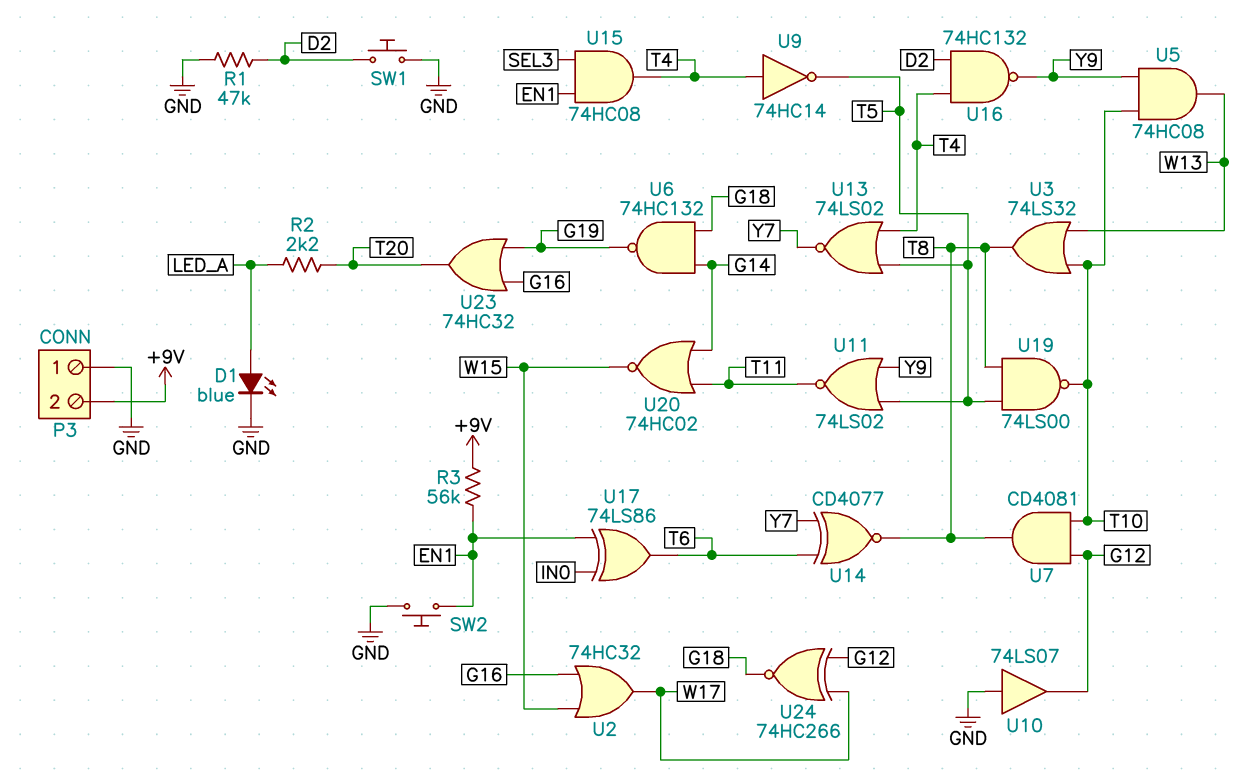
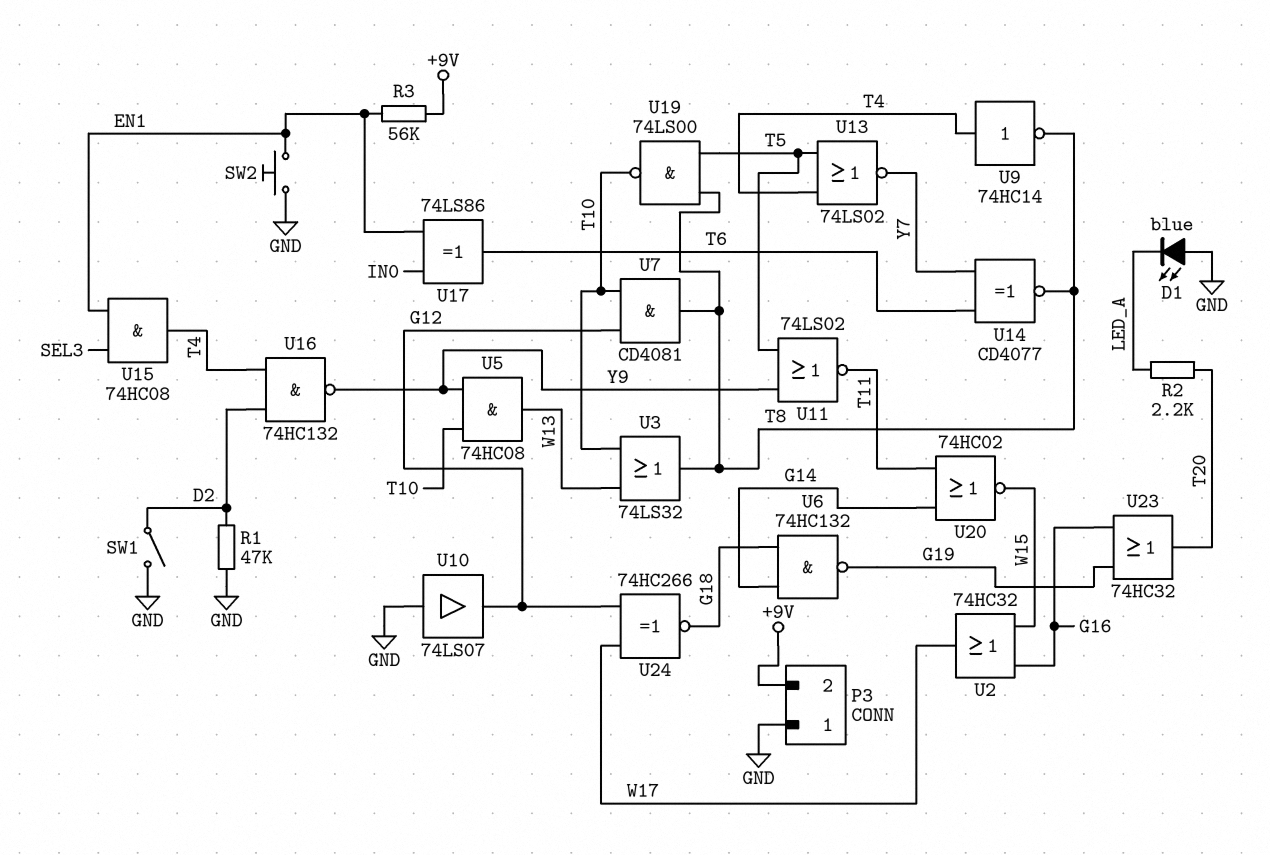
D1: LED blue (A LED_A, K GND) -> LED blue (A GND, K LED_A)
SW1: button (D2, GND) -> switch (D2, GND)
U9: NOT 74HC14 (in T4, out T5) -> NOT 74HC14 (in T4, out T8)

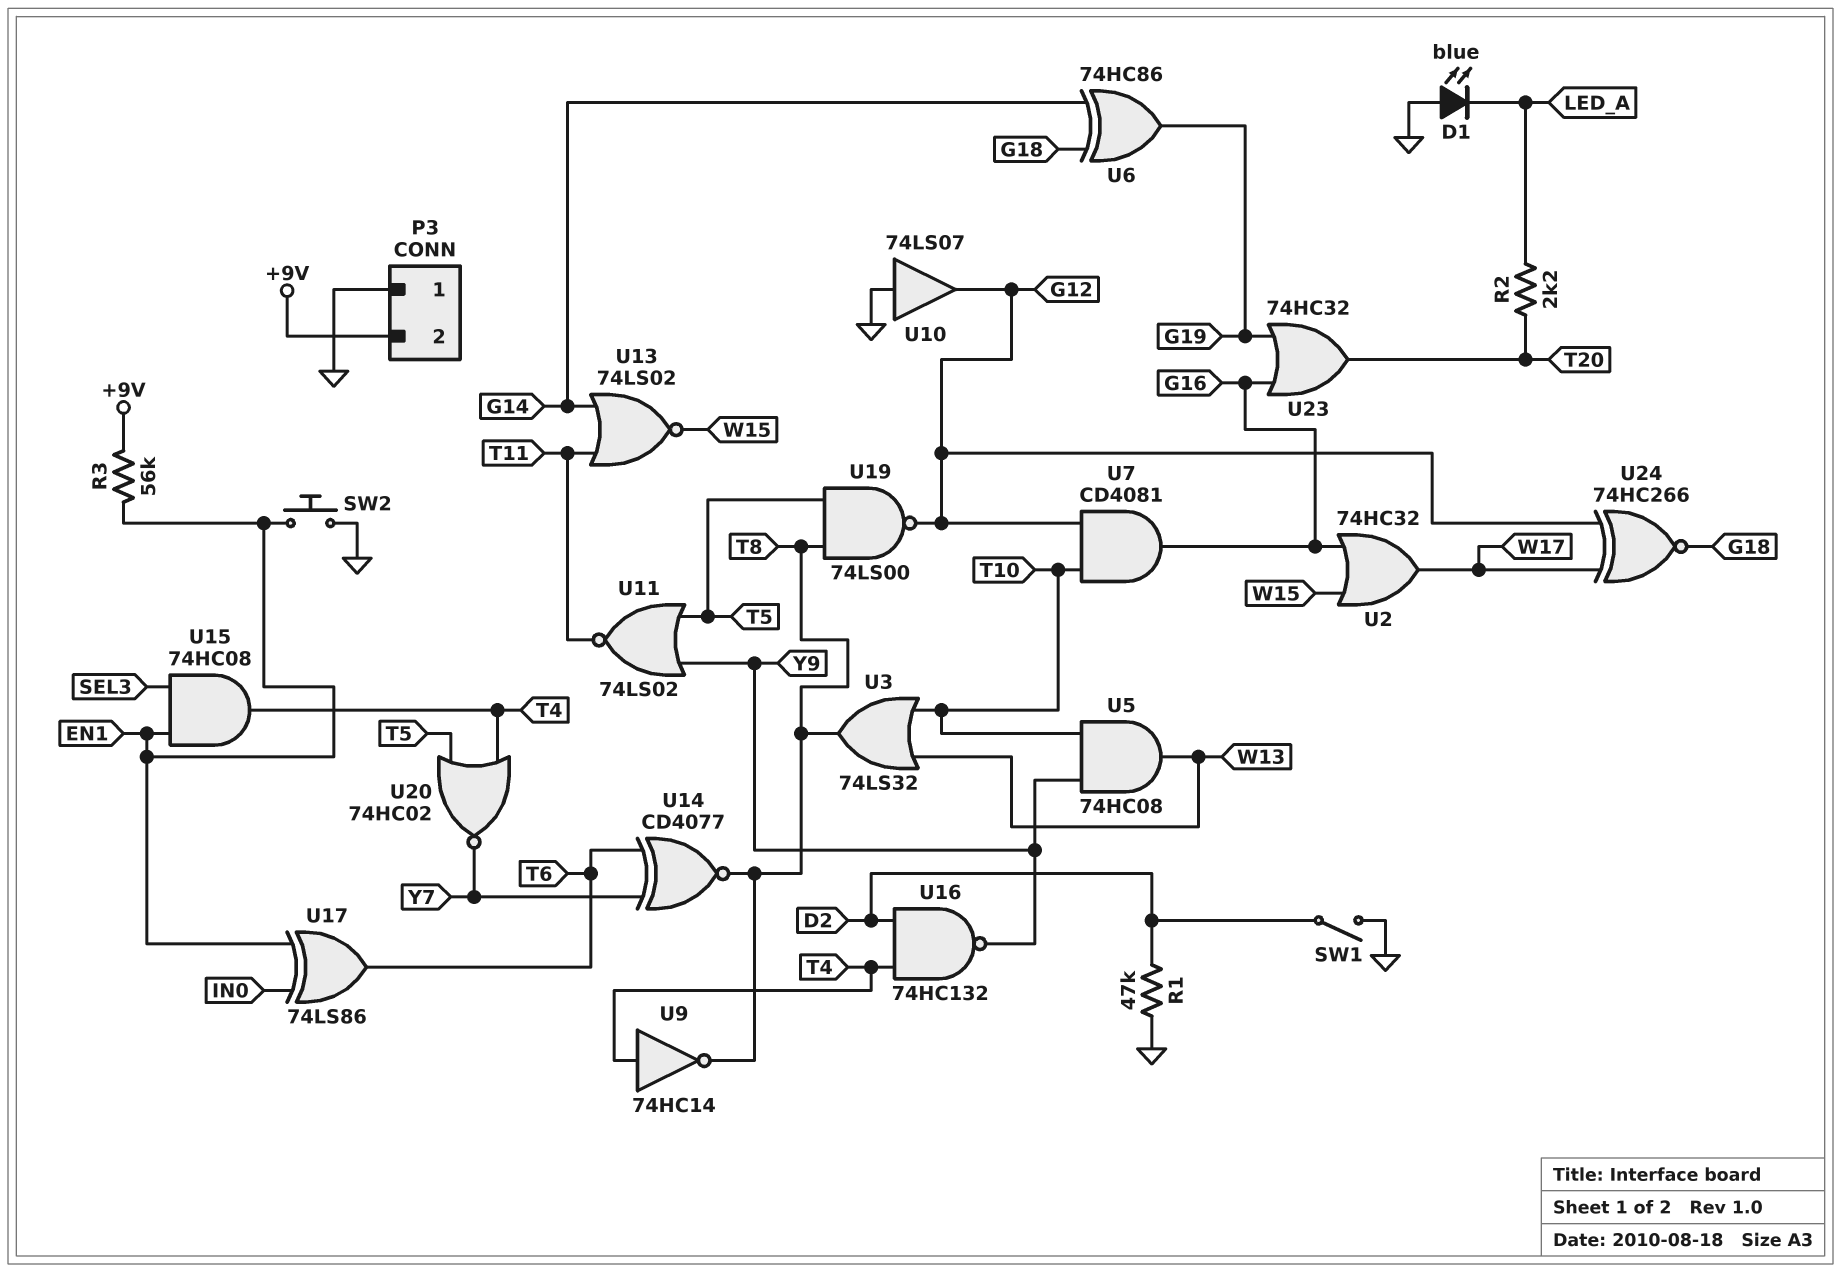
U6: NAND 74HC132 (in G14, in G18, out G19) -> XOR 74HC86 (in G14, in G18, out G19)
U7: AND CD4081 (in G12, in T10, out T8) -> AND CD4081 (in G12, in T10, out G16)
U13: NOR 74LS02 (in T4, in T5, out Y7) -> NOR 74LS02 (in G14, in T11, out W15)
U19: NAND 74LS00 (in T5, in T8, out T10) -> NAND 74LS00 (in T5, in T8, out G12)
U20: NOR 74HC02 (in G14, in T11, out W15) -> NOR 74HC02 (in T4, in T5, out Y7)

